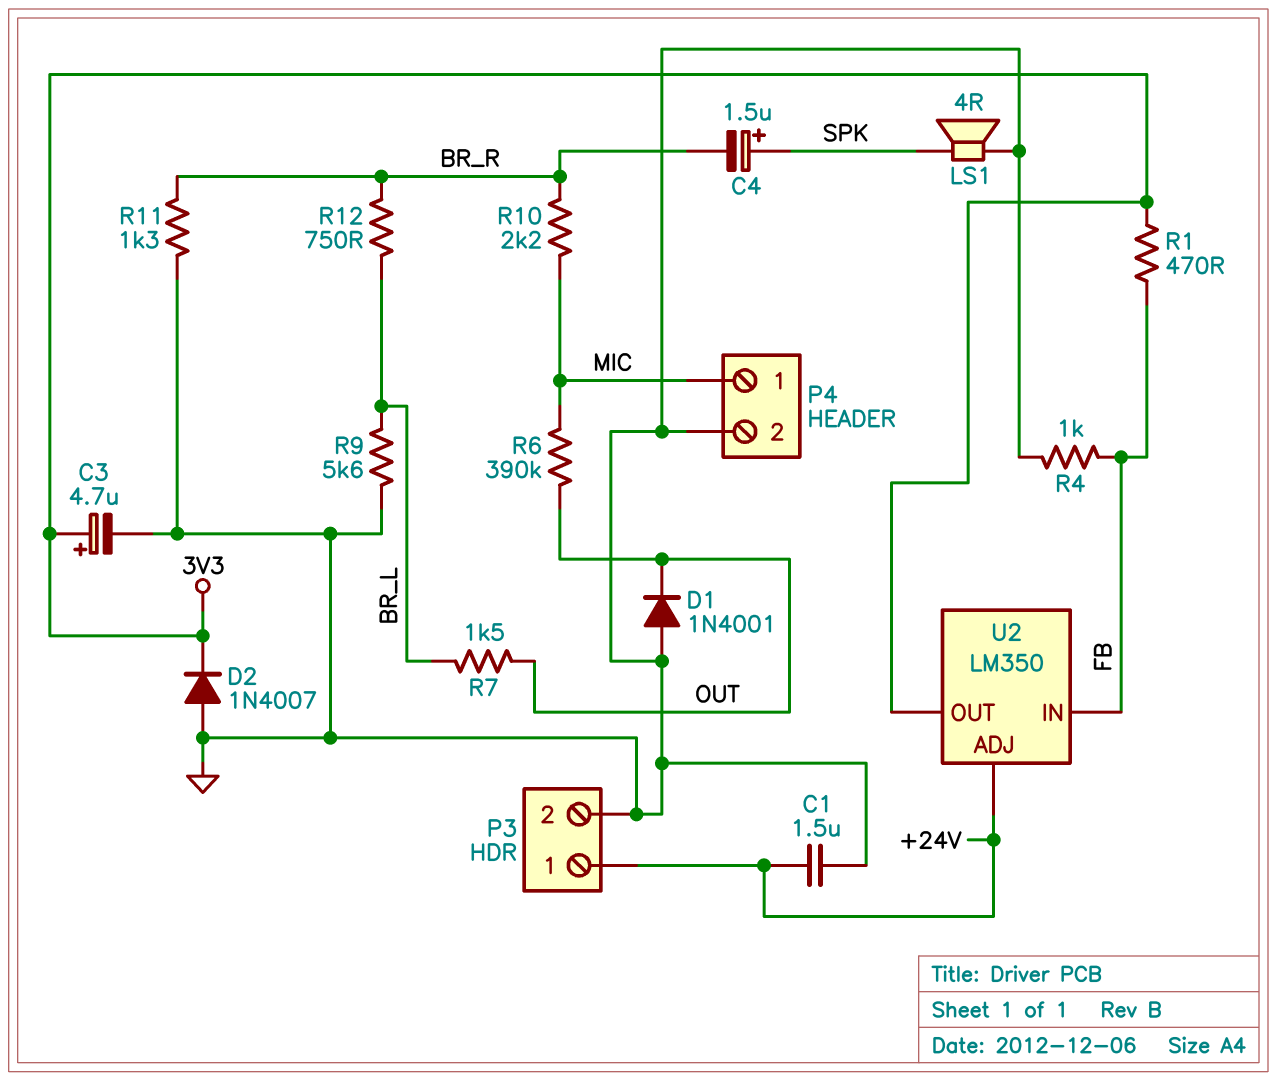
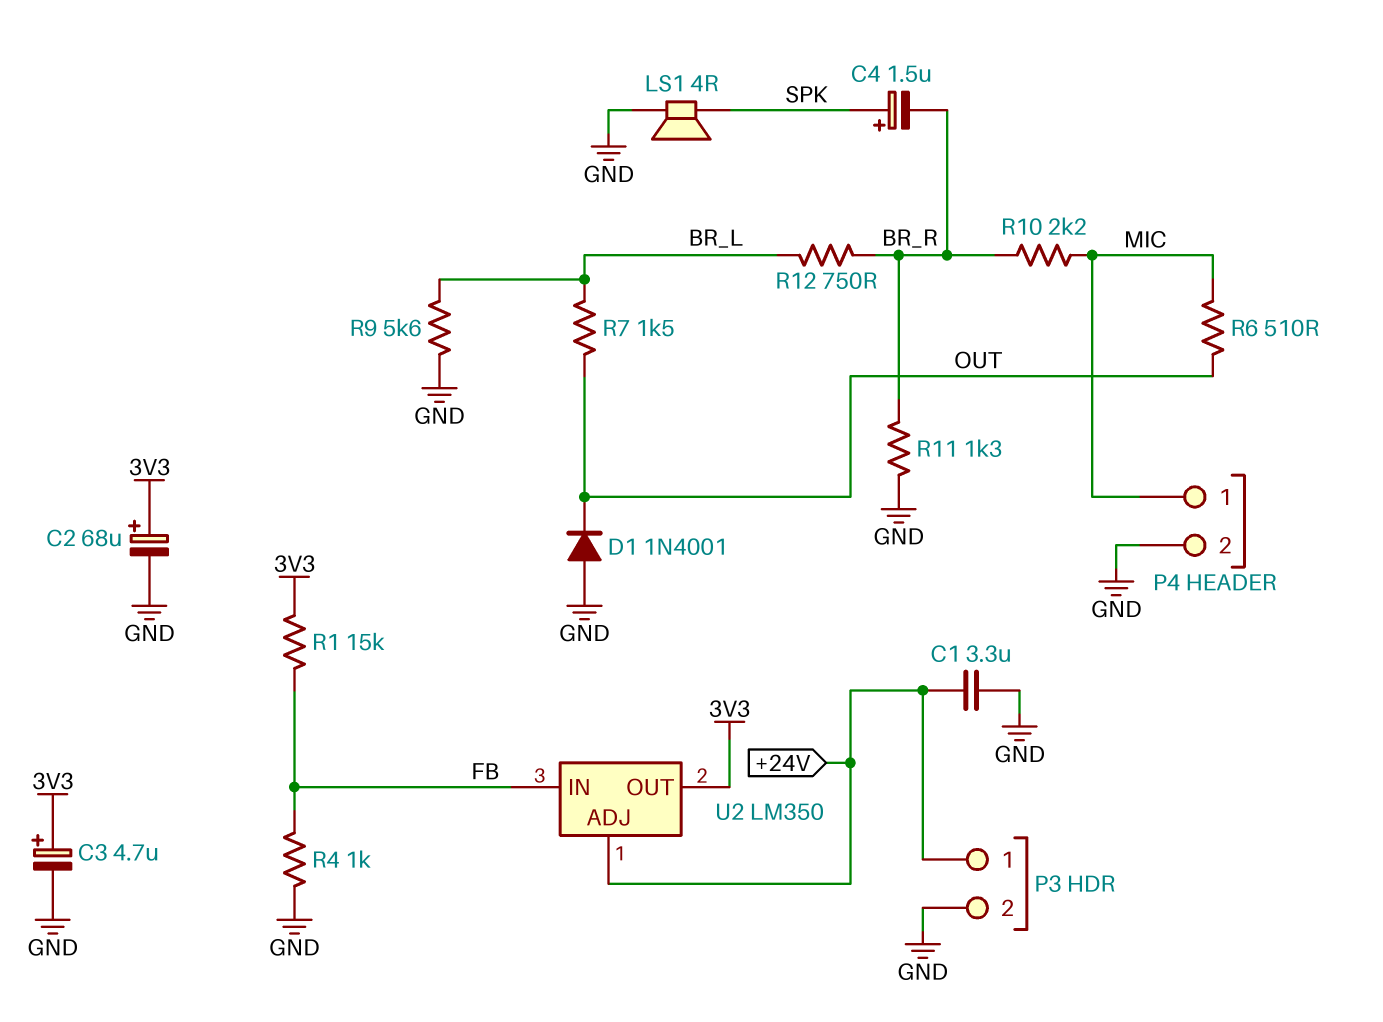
C1: 1.5uF (+24V, GND) -> 3.3uF (+24V, GND)
C2: none -> 68uF (plus 3V3, minus GND)
D2: diode 1N4007 (A GND, K 3V3) -> none
R1: 470 (3V3, FB) -> 15k (3V3, FB)
R6: 390k (MIC, OUT) -> 510 (MIC, OUT)

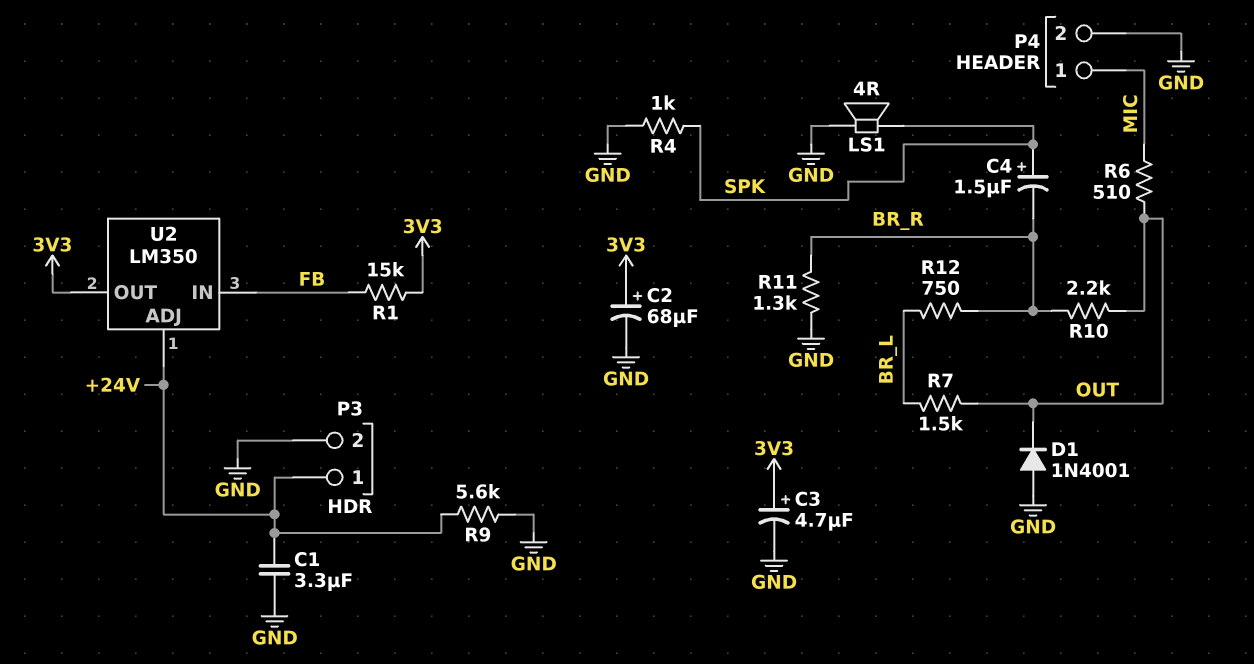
R4: 1k (FB, GND) -> 1k (GND, SPK)
R9: 5.6k (BR_L, GND) -> 5.6k (+24V, GND)
R10: 2.2k (BR_R, MIC) -> 2.2k (BR_R, OUT)

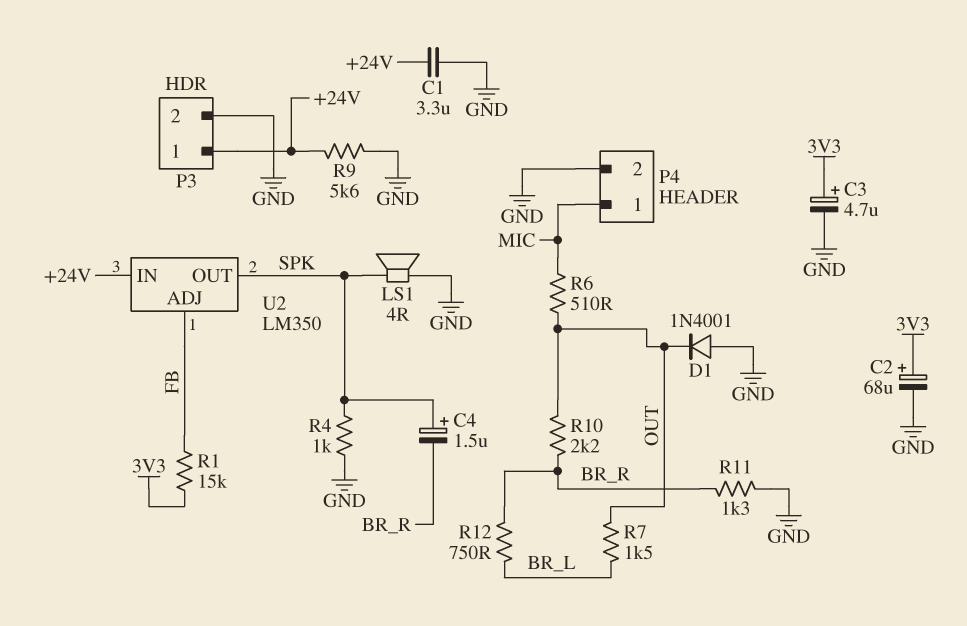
U2 pin ADJ: +24V -> FB
U2 pin IN: FB -> +24V
U2 pin OUT: 3V3 -> SPK

